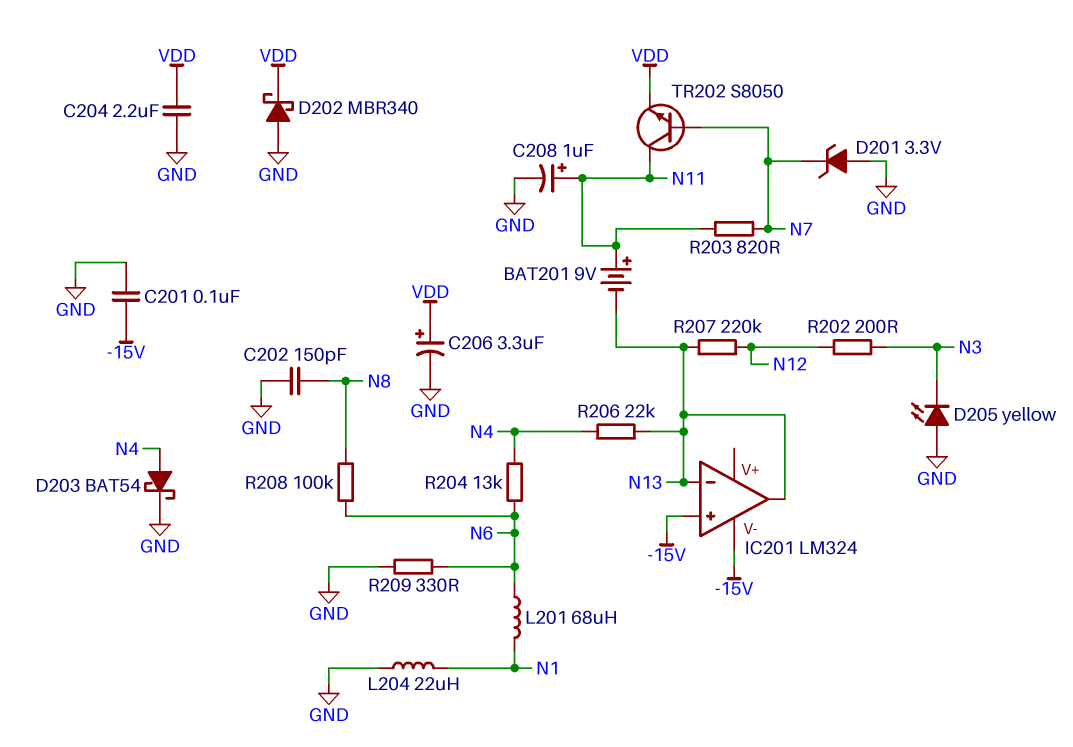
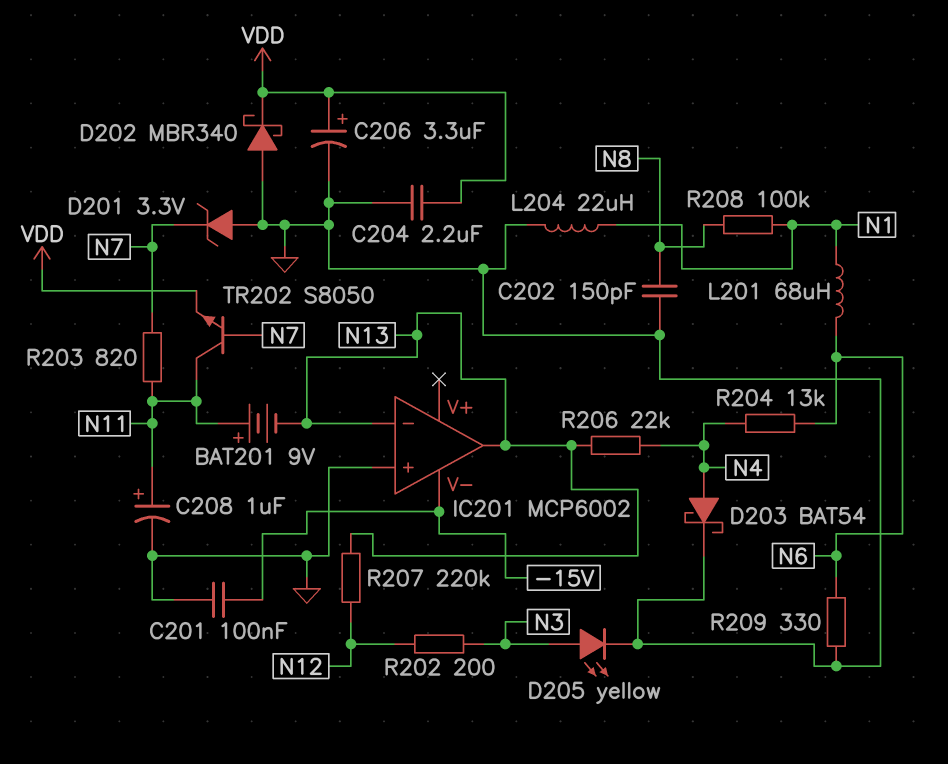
D205: LED yellow (A GND, K N3) -> LED yellow (A N3, K GND)
IC201: LM324 -> MCP6002
IC201 pin in+: -15V -> GND
R208: 100k (N6, N8) -> 100k (N1, N8)

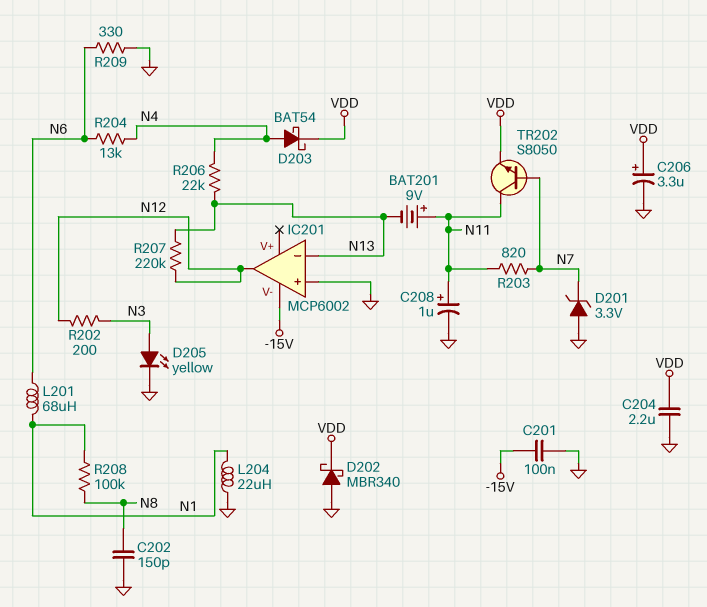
D203: schottky BAT54 (A N4, K GND) -> schottky BAT54 (A N4, K VDD)
IC201 pin out: N13 -> N12

